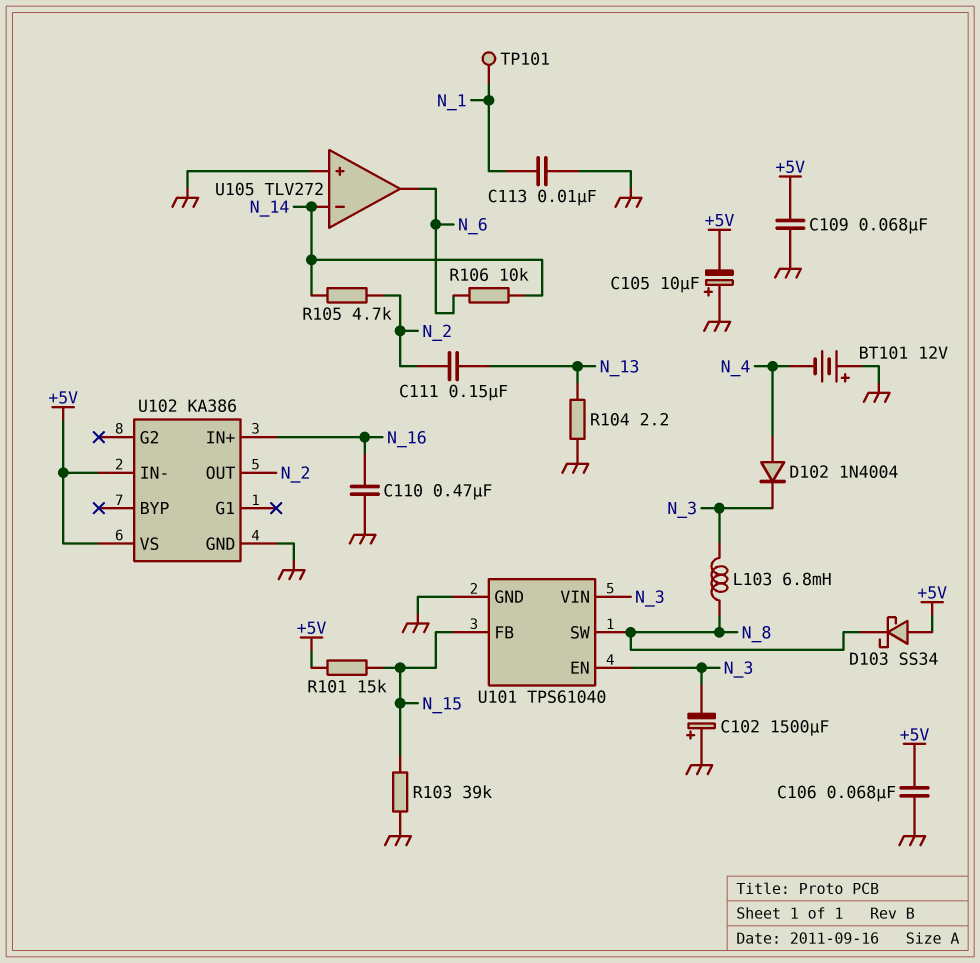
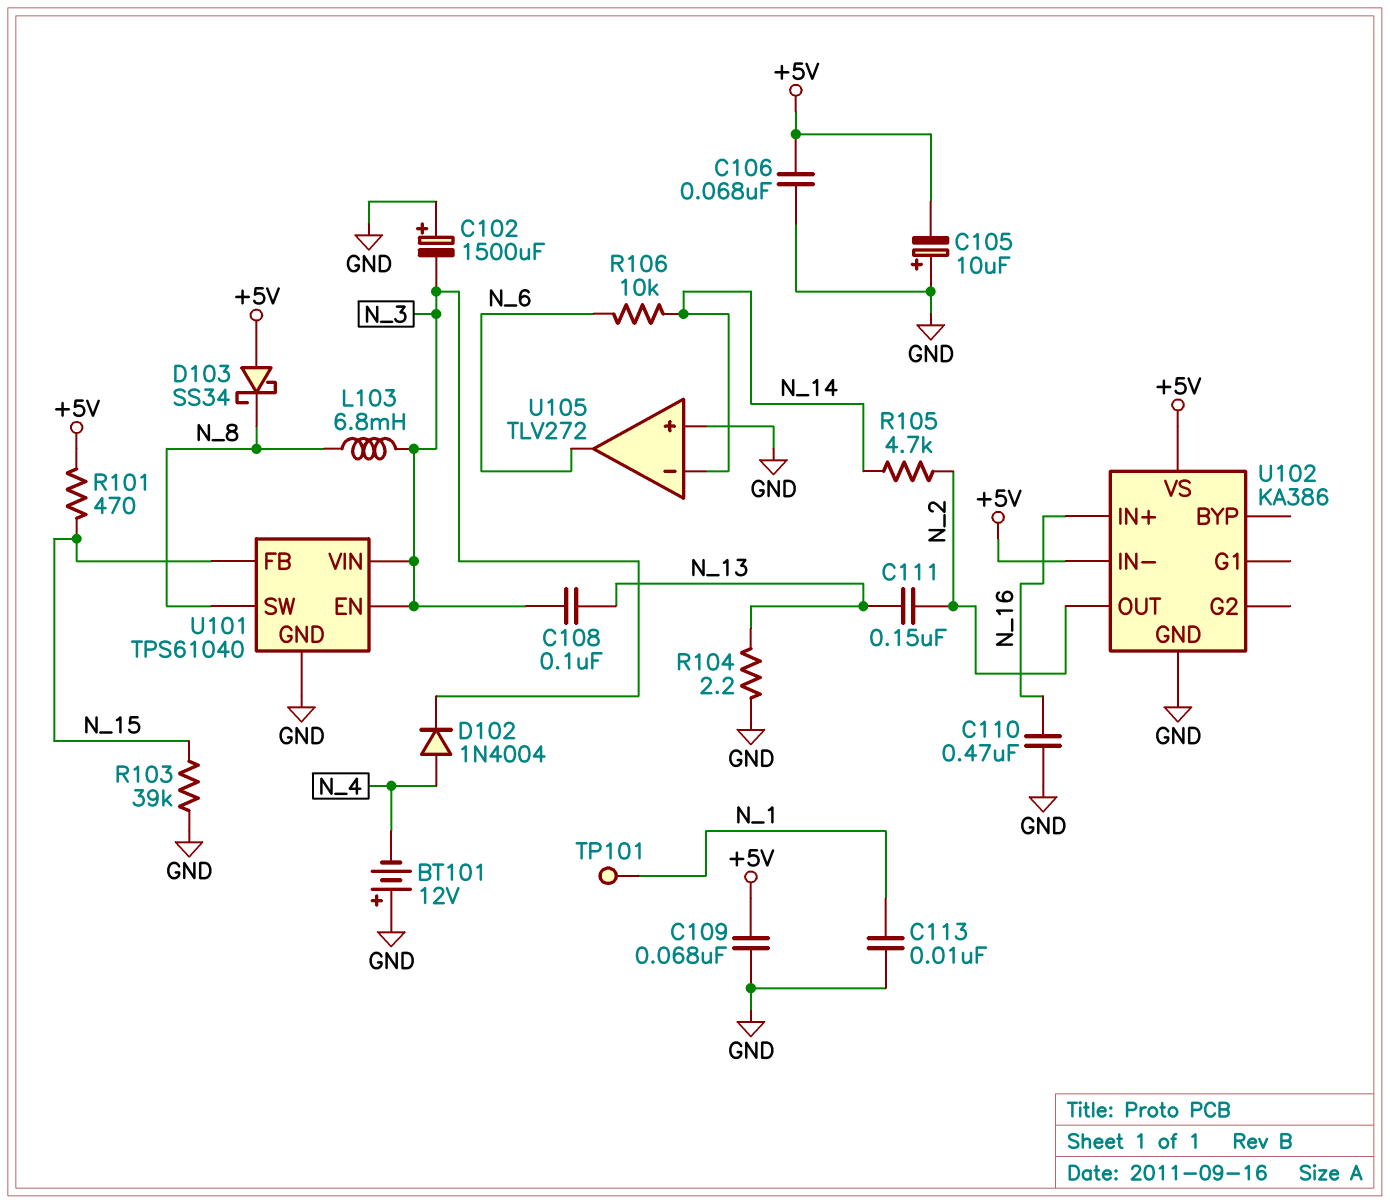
C108: none -> 100nF (N_3, N_13)
R101: 15k (+5V, N_15) -> 470 (+5V, N_15)

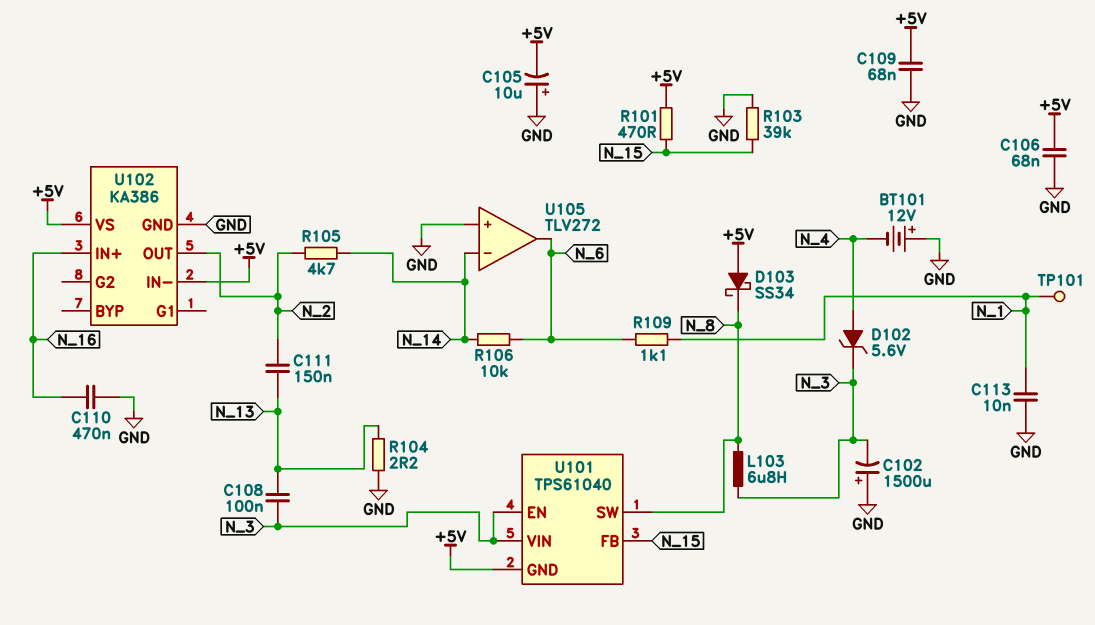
D102: diode 1N4004 (A N_4, K N_3) -> zener 5.6V (A N_4, K N_3)
L103: 6.8mH (N_3, N_8) -> 6.8uH (N_3, N_8)
R109: none -> 1.1k (N_1, N_6)
U101 pin GND: GND -> +5V

